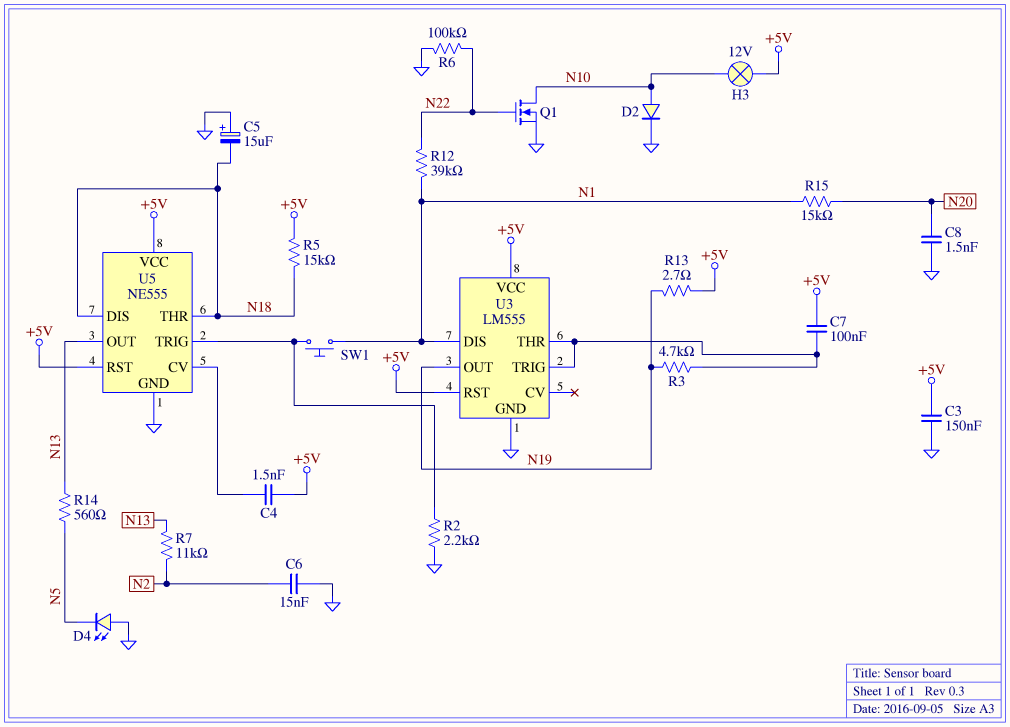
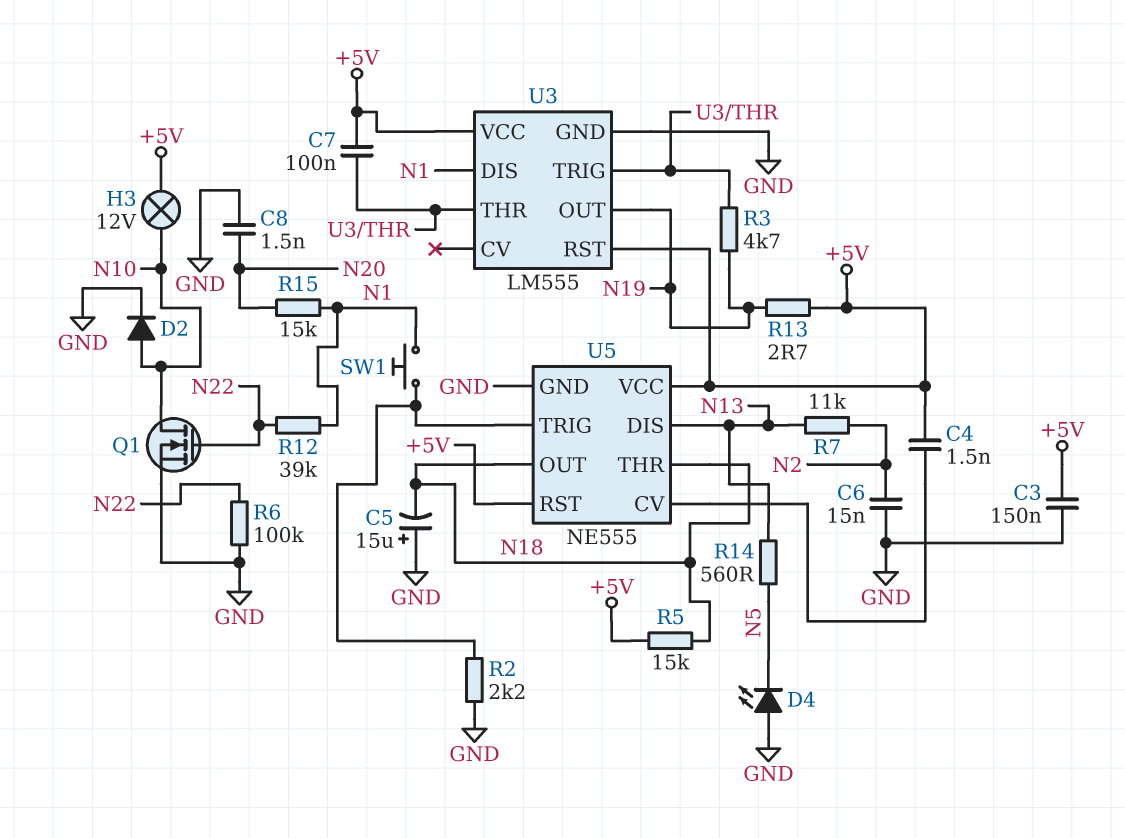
U5 pin DIS: N18 -> N13
U5 pin OUT: N13 -> N18

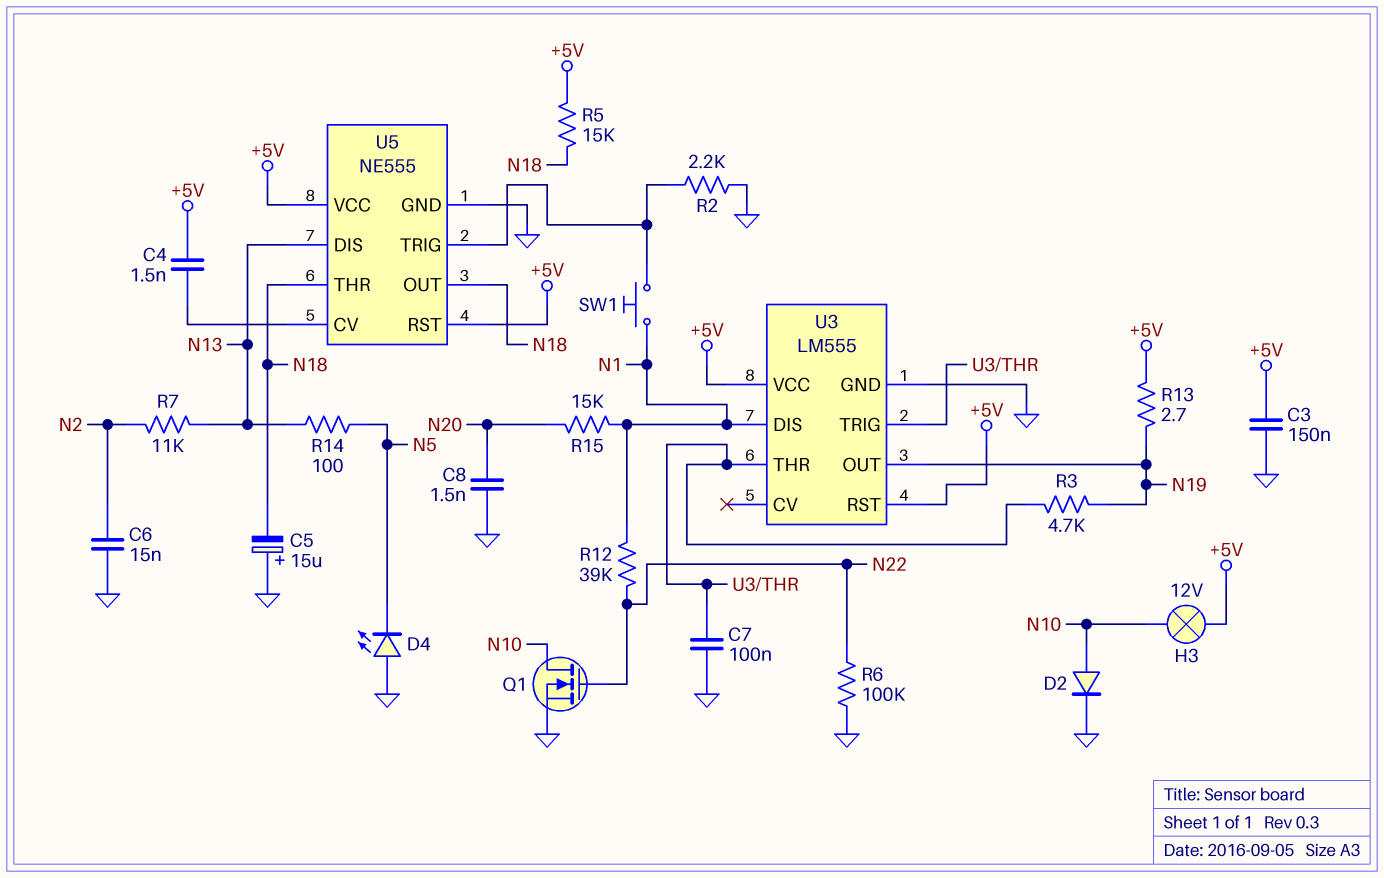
C7: 100nF (+5V, U3/THR) -> 100nF (GND, U3/THR)
R14: 560 (N5, N13) -> 100 (N5, N13)

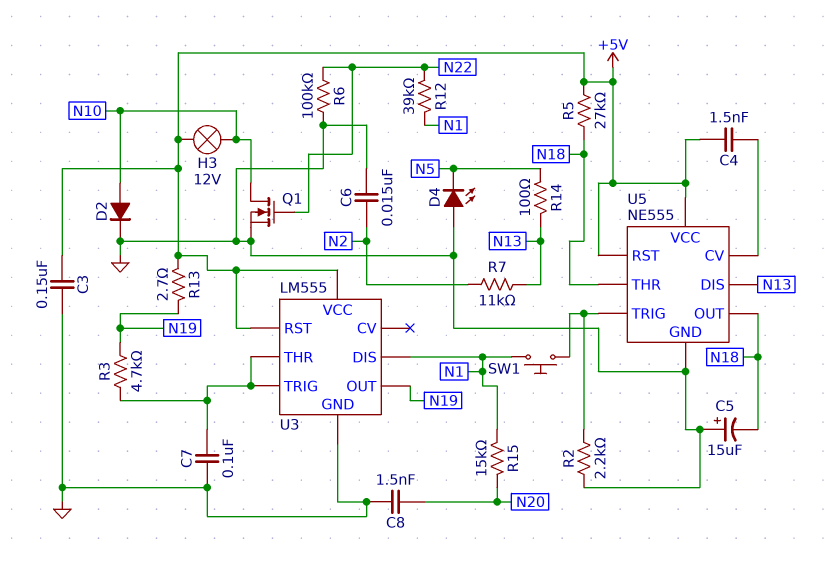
R5: 15k (+5V, N18) -> 27k (+5V, N18)

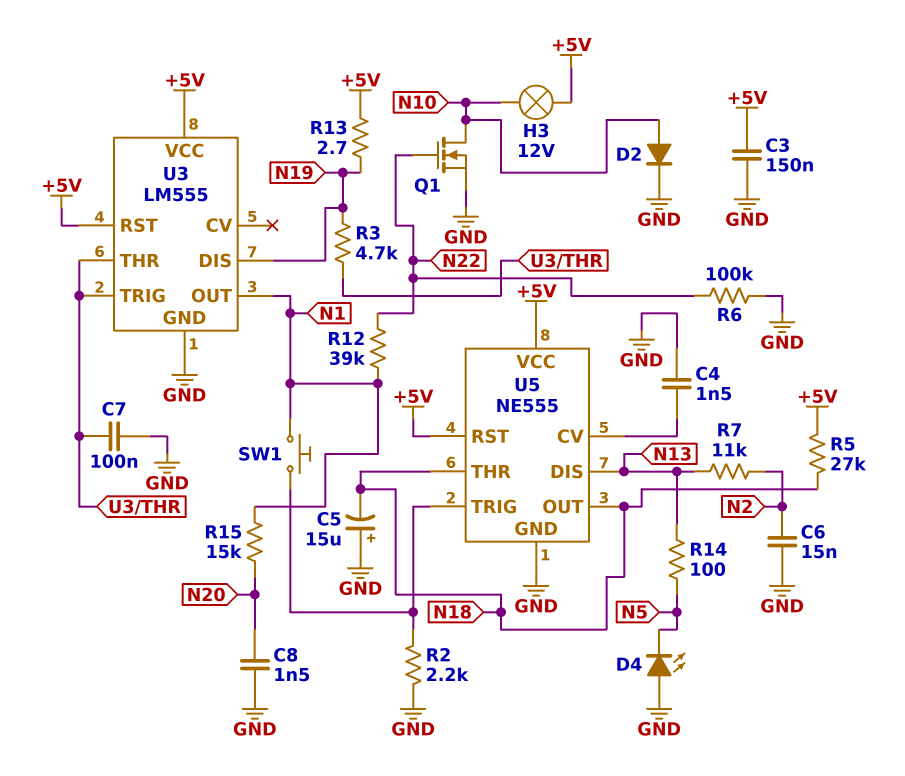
C4: 1.5nF (+5V, U5/CV) -> 1.5nF (GND, U5/CV)
U3 pin DIS: N1 -> N19
U3 pin OUT: N19 -> N1

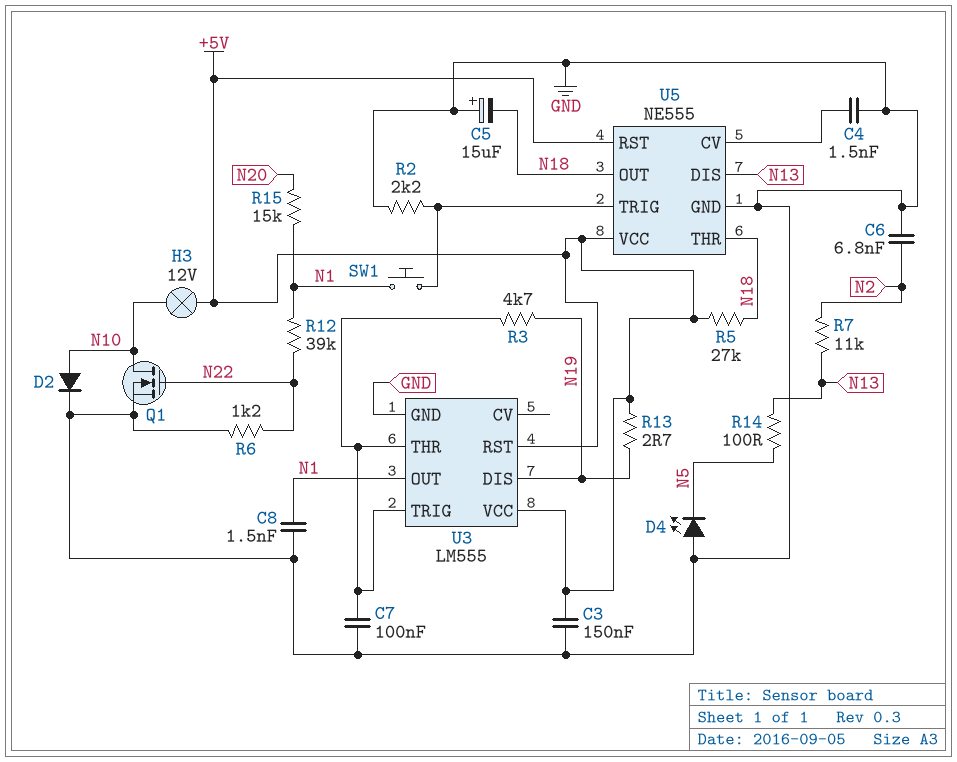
C6: 15nF (GND, N2) -> 6.8nF (GND, N2)
C8: 1.5nF (GND, N20) -> 1.5nF (GND, N1)
R6: 100k (GND, N22) -> 1.2k (GND, N22)

